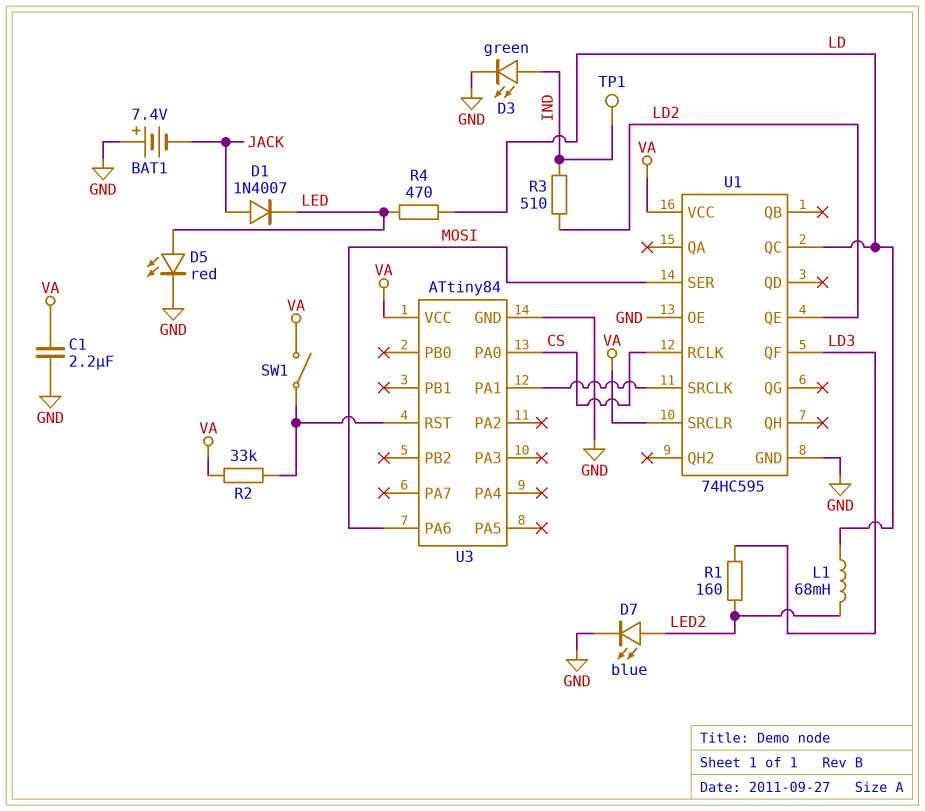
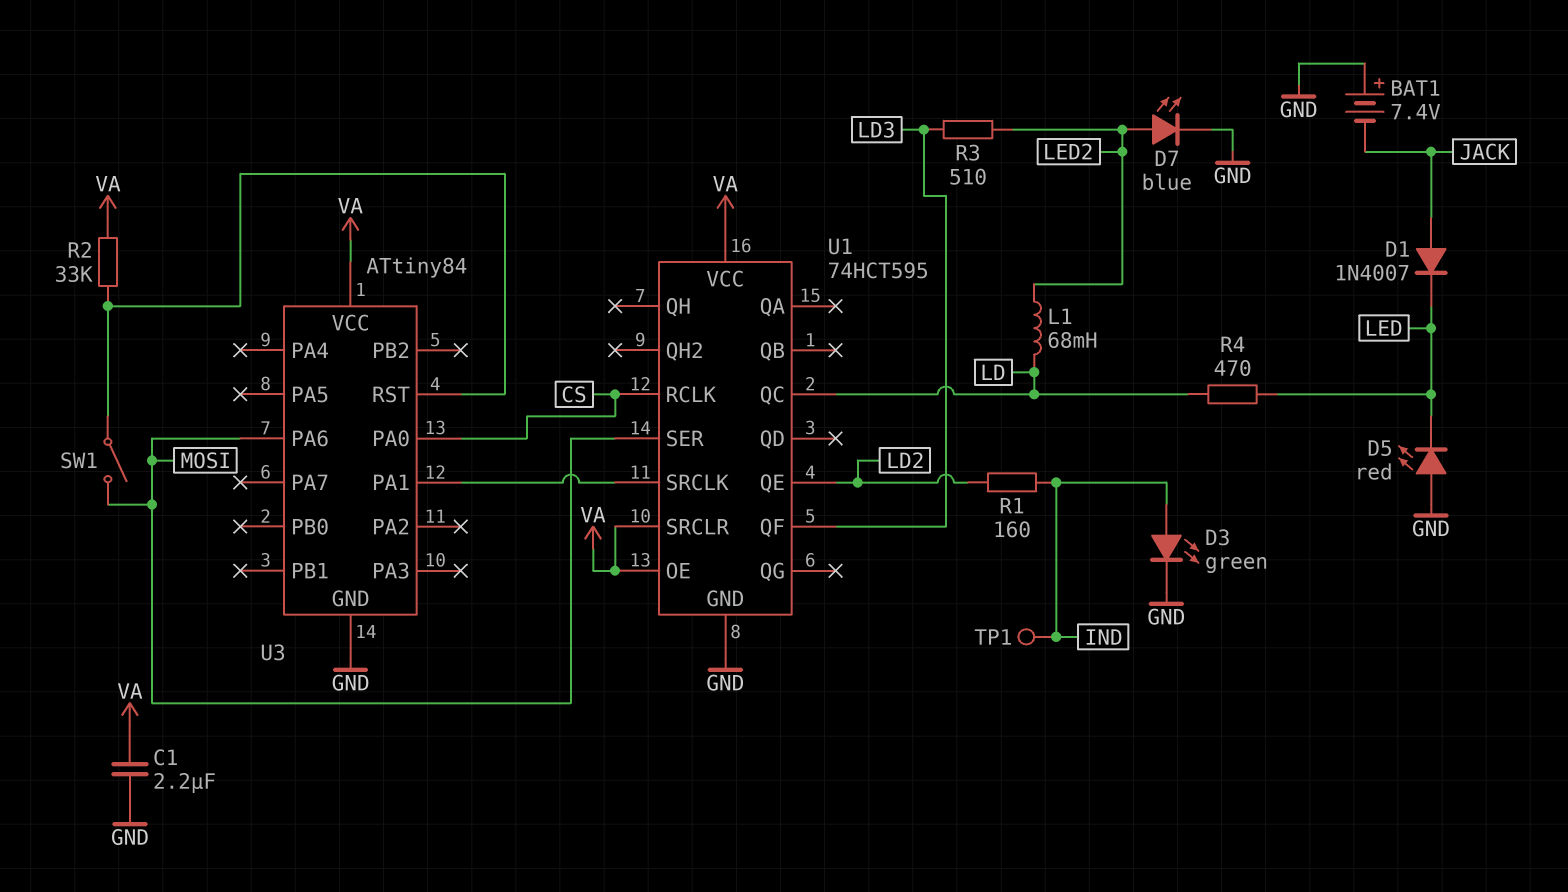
D5: LED red (A LED, K GND) -> LED red (A GND, K LED)
R1: 160 (LD3, LED2) -> 160 (IND, LD2)
R3: 510 (IND, LD2) -> 510 (LD3, LED2)
SW1: switch (U3/RST, VA) -> switch (MOSI, U3/RST)
U1: 74HC595 -> 74HCT595
U1 pin OE: GND -> VA

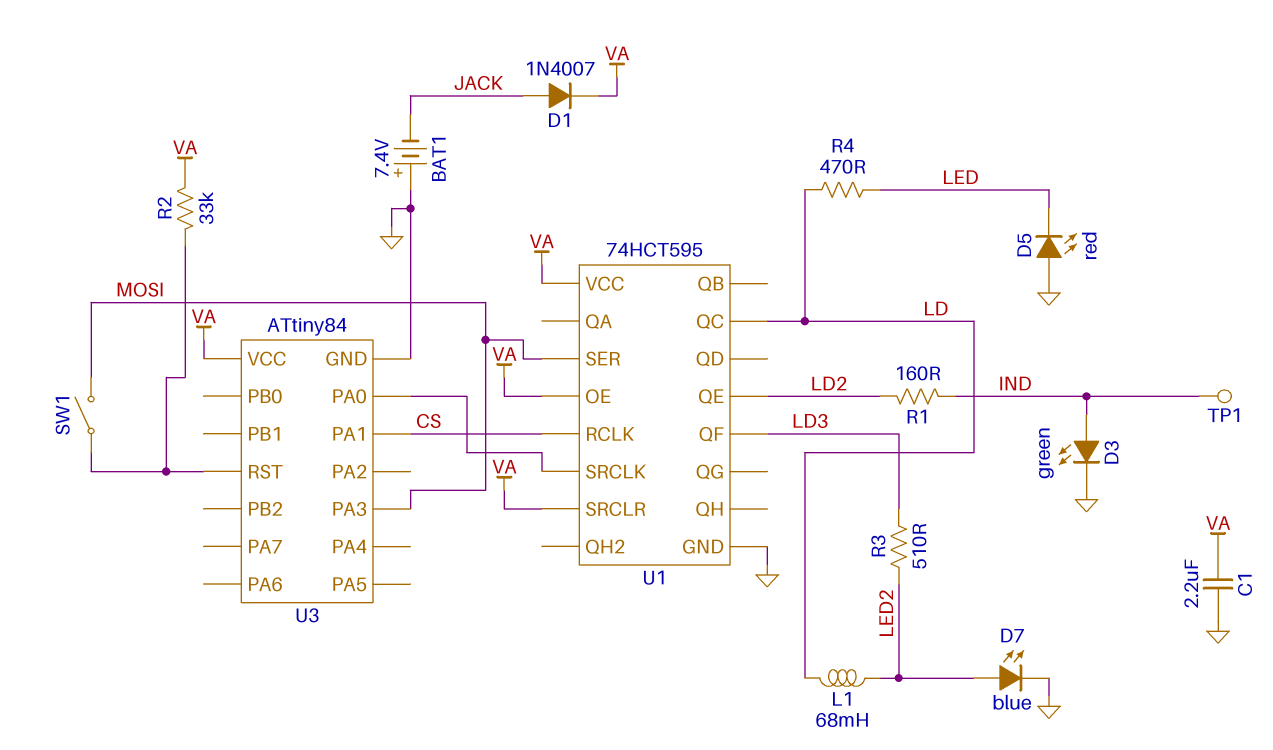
D1: diode 1N4007 (A JACK, K LED) -> diode 1N4007 (A JACK, K VA)
U3 pin PA0: CS -> U1/SRCLK
U3 pin PA1: U1/SRCLK -> CS
U3 pin PA3: none -> MOSI
U3 pin PA6: MOSI -> none

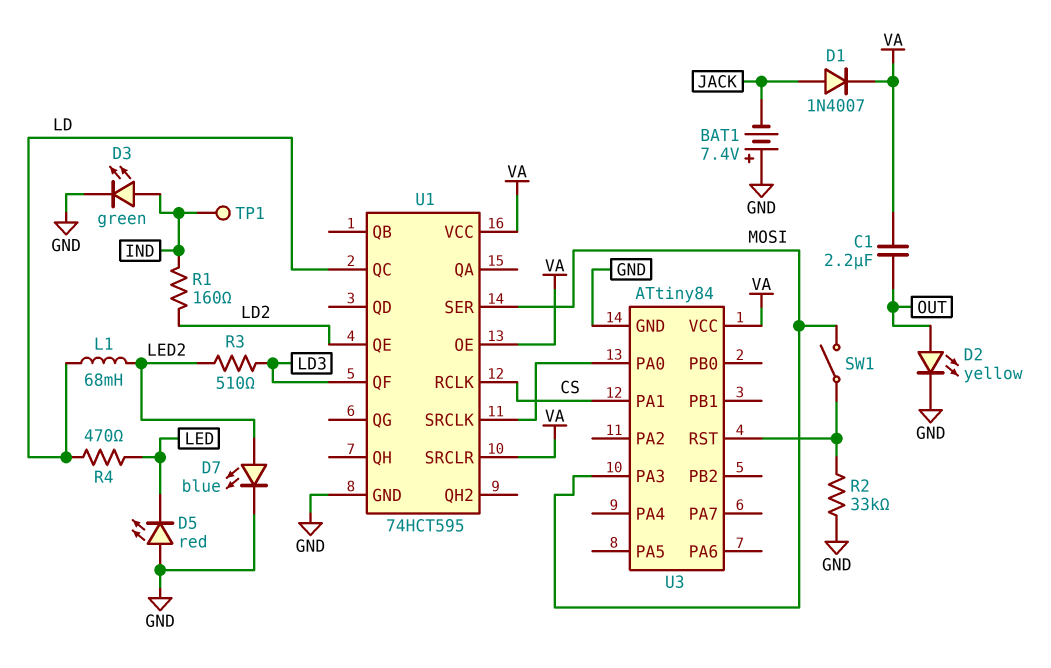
C1: 2.2uF (GND, VA) -> 2.2uF (OUT, VA)
D2: none -> LED yellow (A OUT, K GND)
R2: 33k (U3/RST, VA) -> 33k (GND, U3/RST)

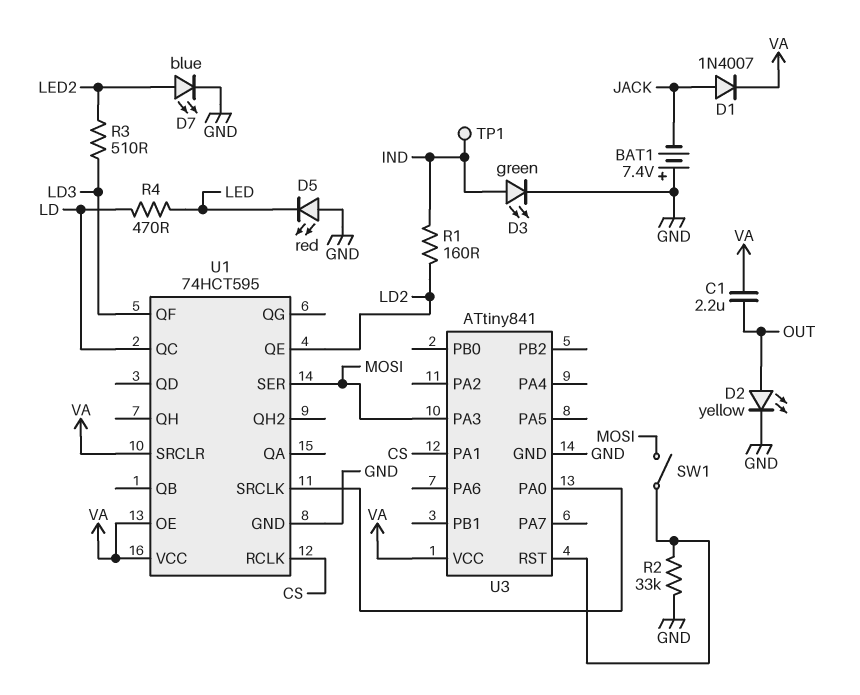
L1: 68mH (LD, LED2) -> none
U3: ATtiny84 -> ATtiny841

